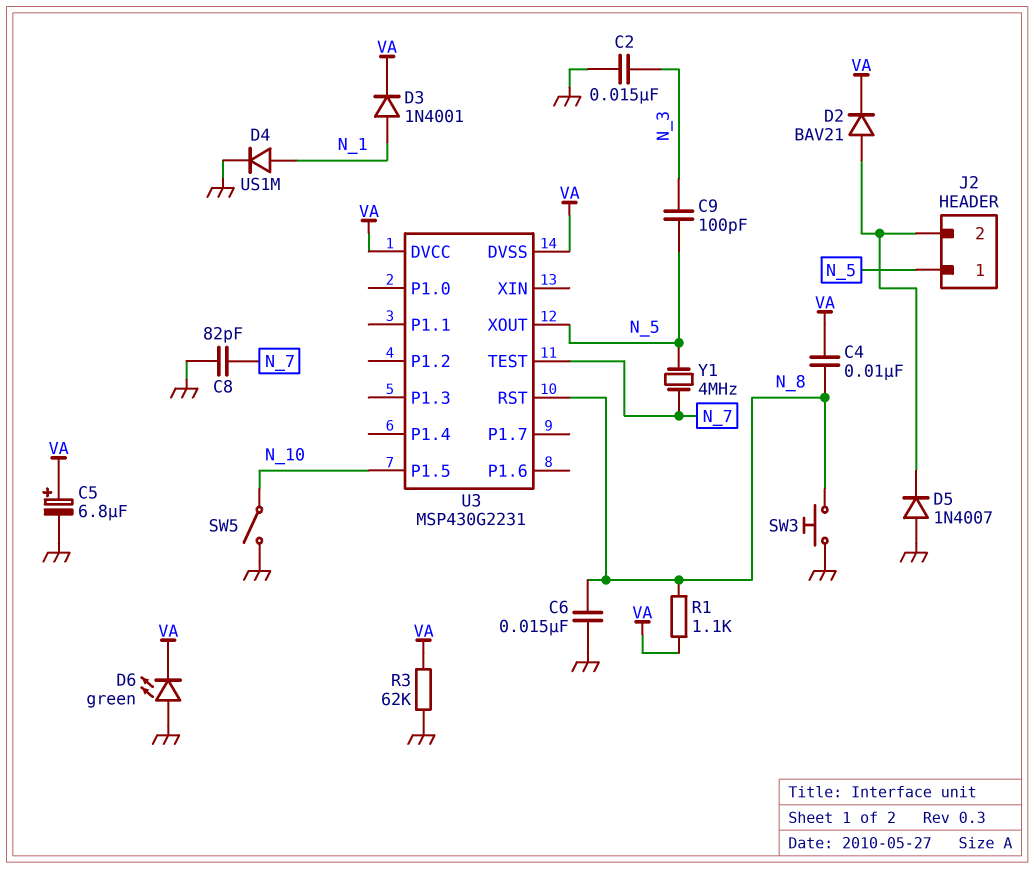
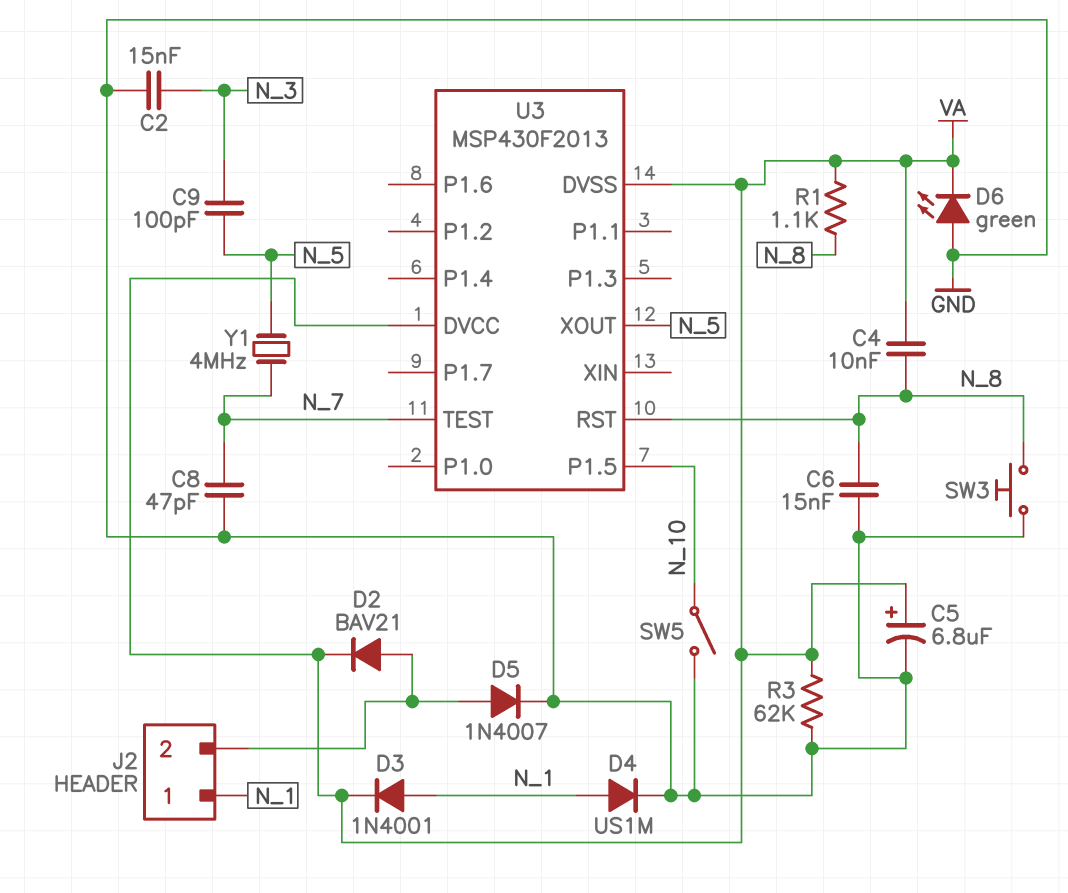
C8: 82pF (GND, N_7) -> 47pF (GND, N_7)
D5: diode 1N4007 (A GND, K J2/2) -> diode 1N4007 (A J2/2, K GND)
J2 pin 1: N_5 -> N_1
U3: MSP430G2231 -> MSP430F2013

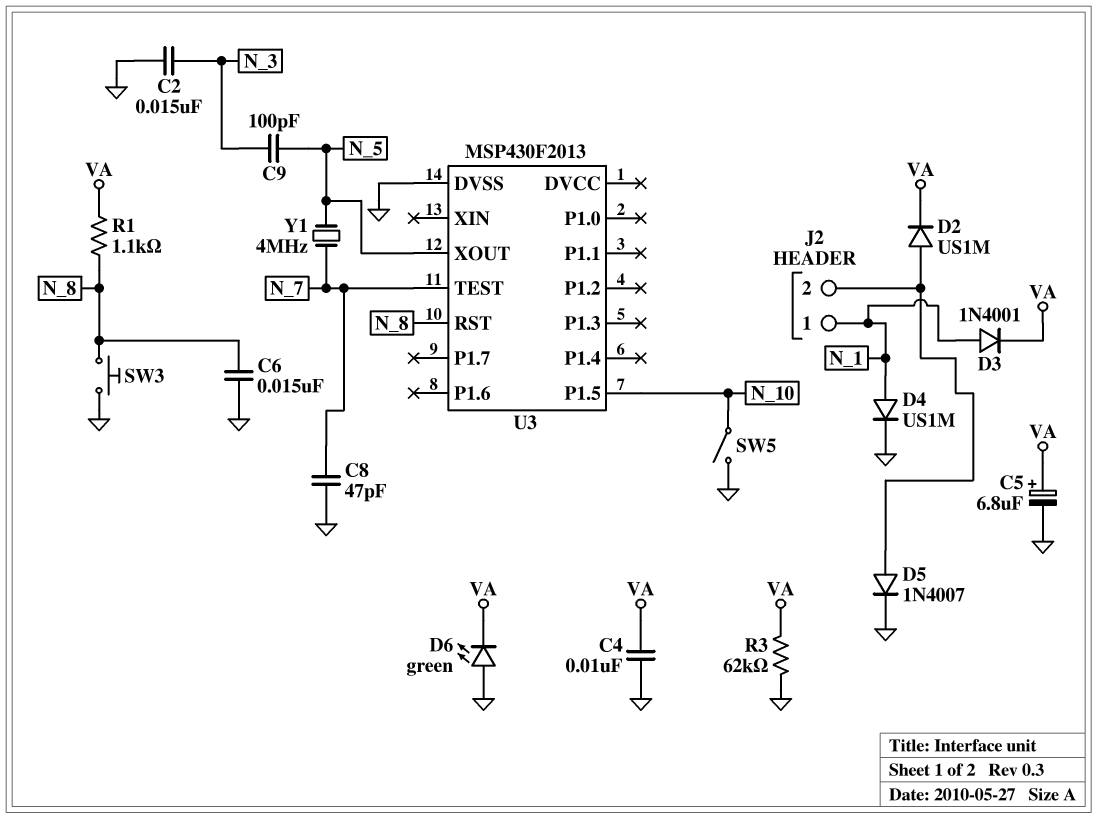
C4: 10nF (N_8, VA) -> 10nF (GND, VA)
D2: diode BAV21 (A J2/2, K VA) -> diode US1M (A J2/2, K VA)
U3 pin DVCC: VA -> none
U3 pin DVSS: VA -> GND

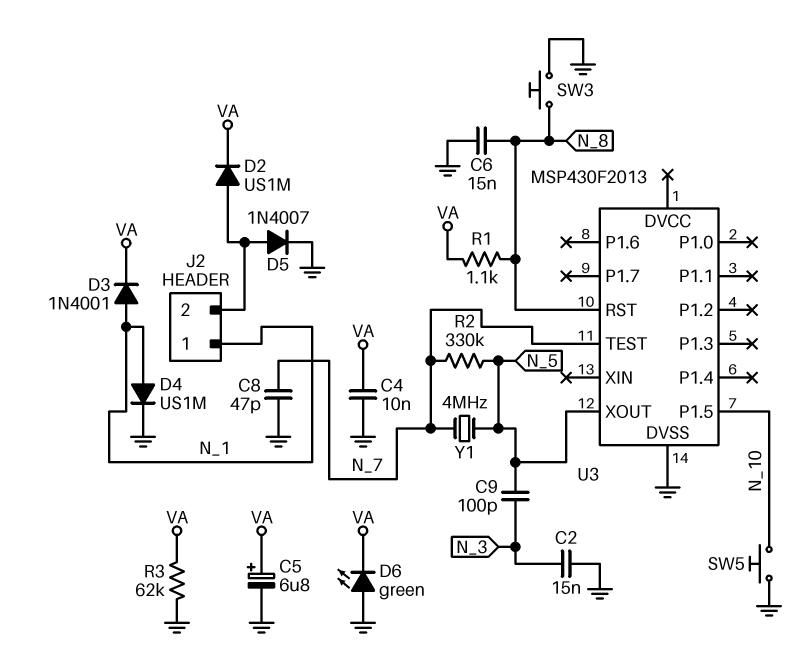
R2: none -> 330k (N_5, N_7)
SW5: switch (GND, N_10) -> button (GND, N_10)

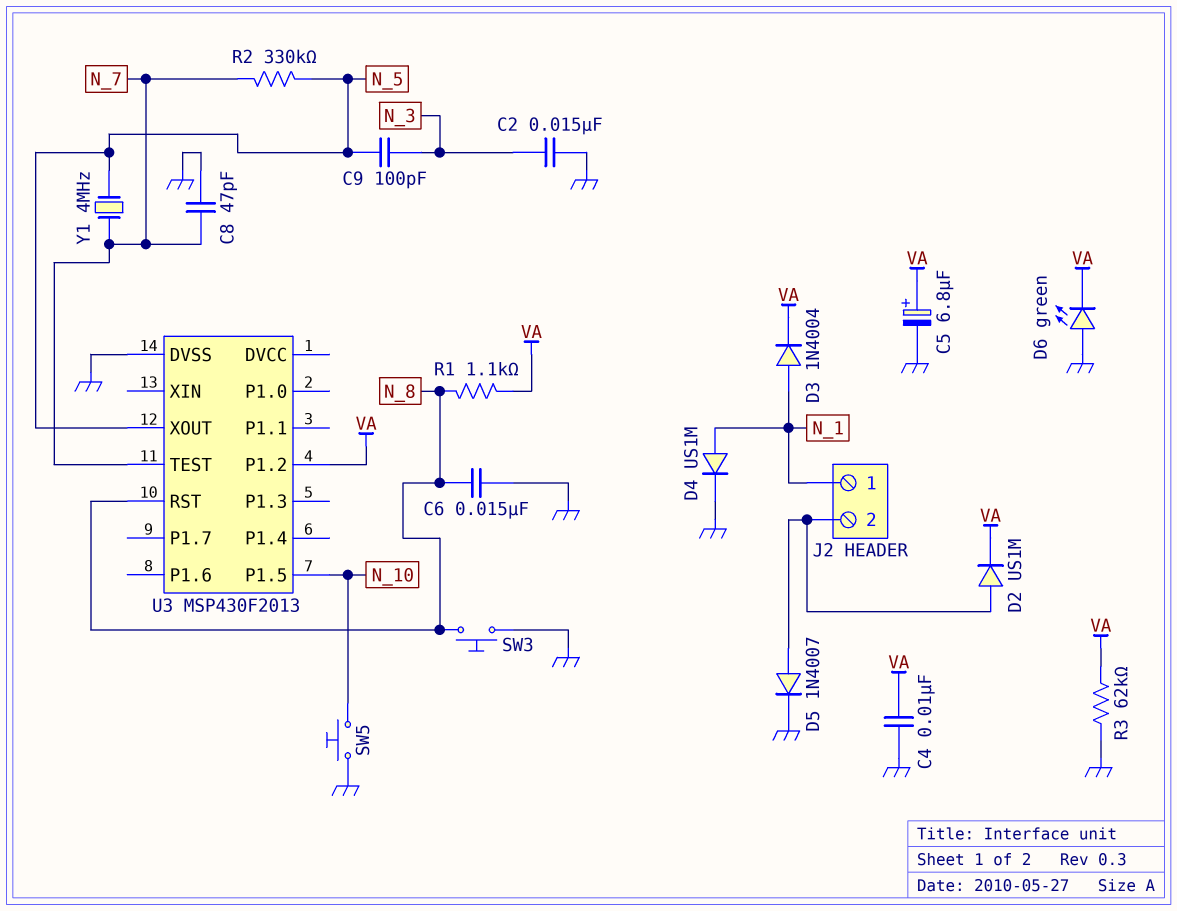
D3: diode 1N4001 (A N_1, K VA) -> diode 1N4004 (A N_1, K VA)
U3 pin P1.2: none -> VA

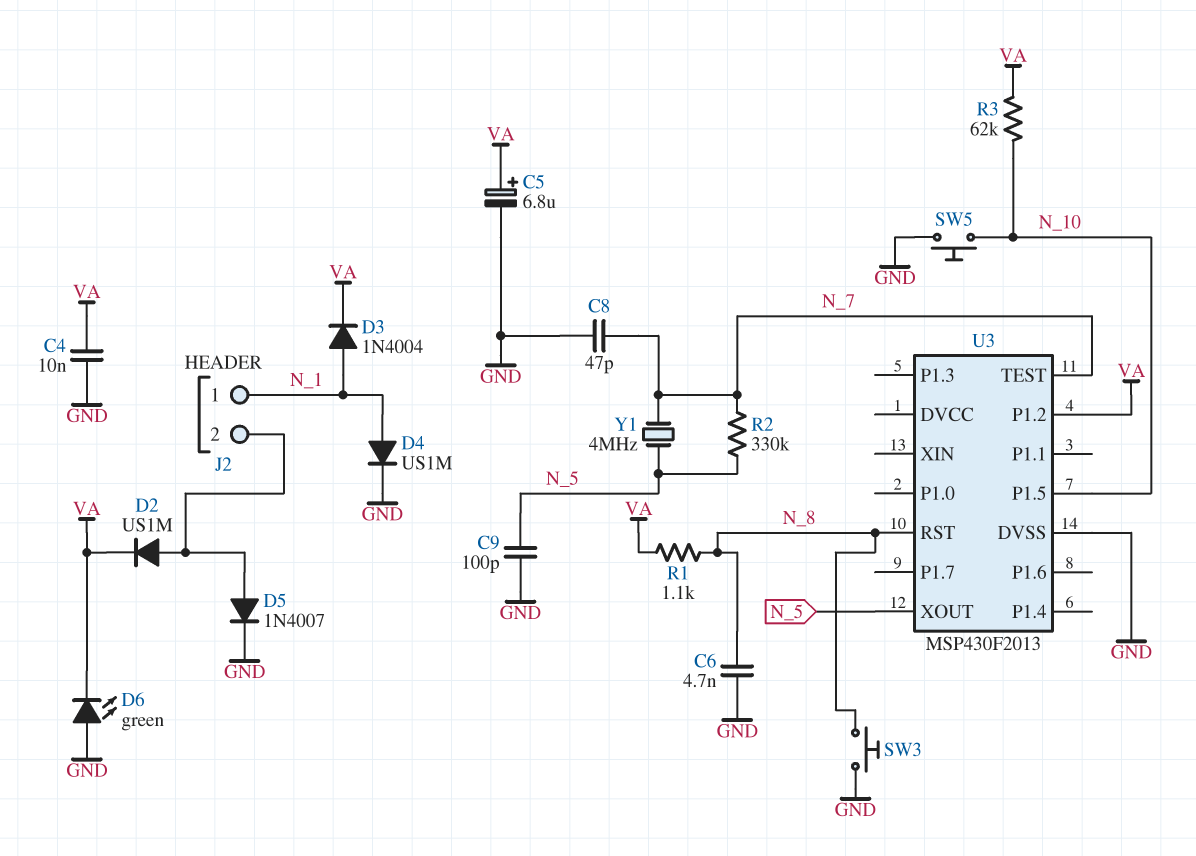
C2: 15nF (GND, N_3) -> none
C6: 15nF (GND, N_8) -> 4.7nF (GND, N_8)
C9: 100pF (N_3, N_5) -> 100pF (GND, N_5)
R3: 62k (GND, VA) -> 62k (N_10, VA)

